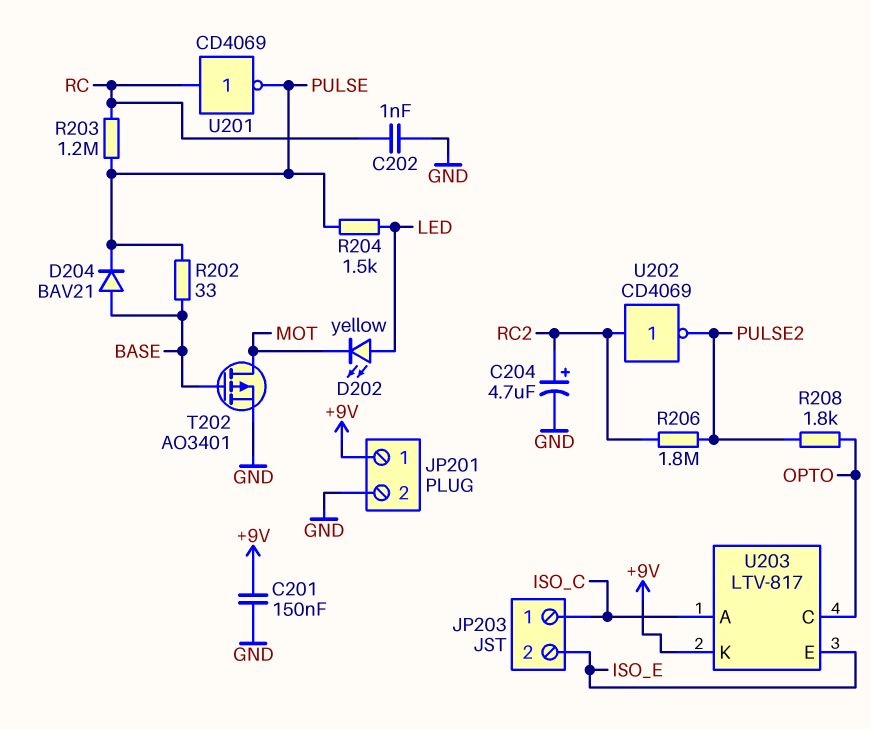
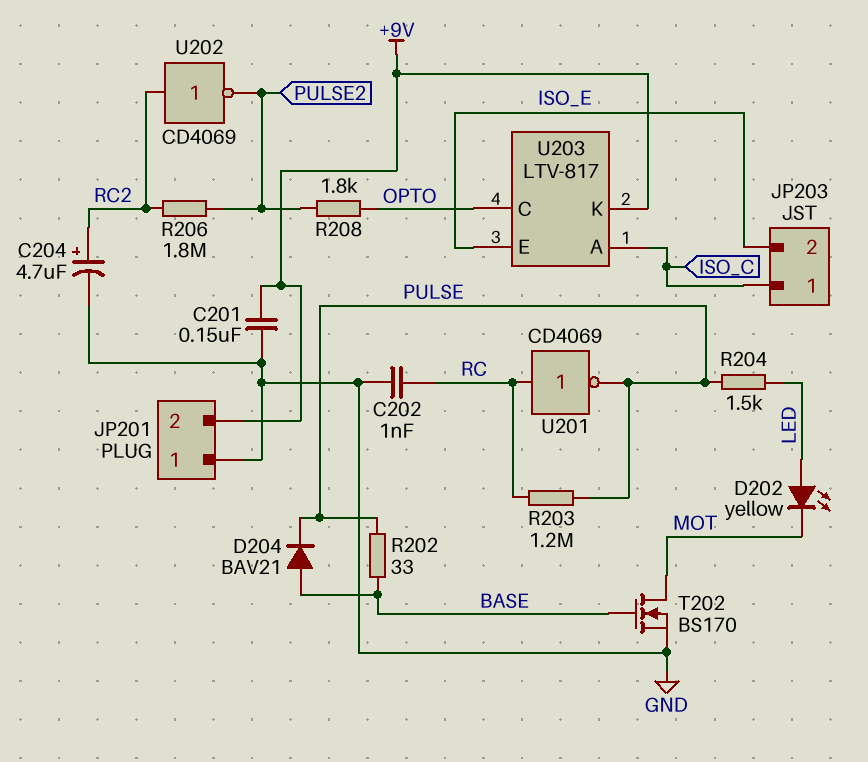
JP201 pin 1: +9V -> GND
JP201 pin 2: GND -> +9V
T202: PMOS AO3401 (G BASE, D MOT, S GND) -> NMOS BS170 (G BASE, D MOT, S GND)

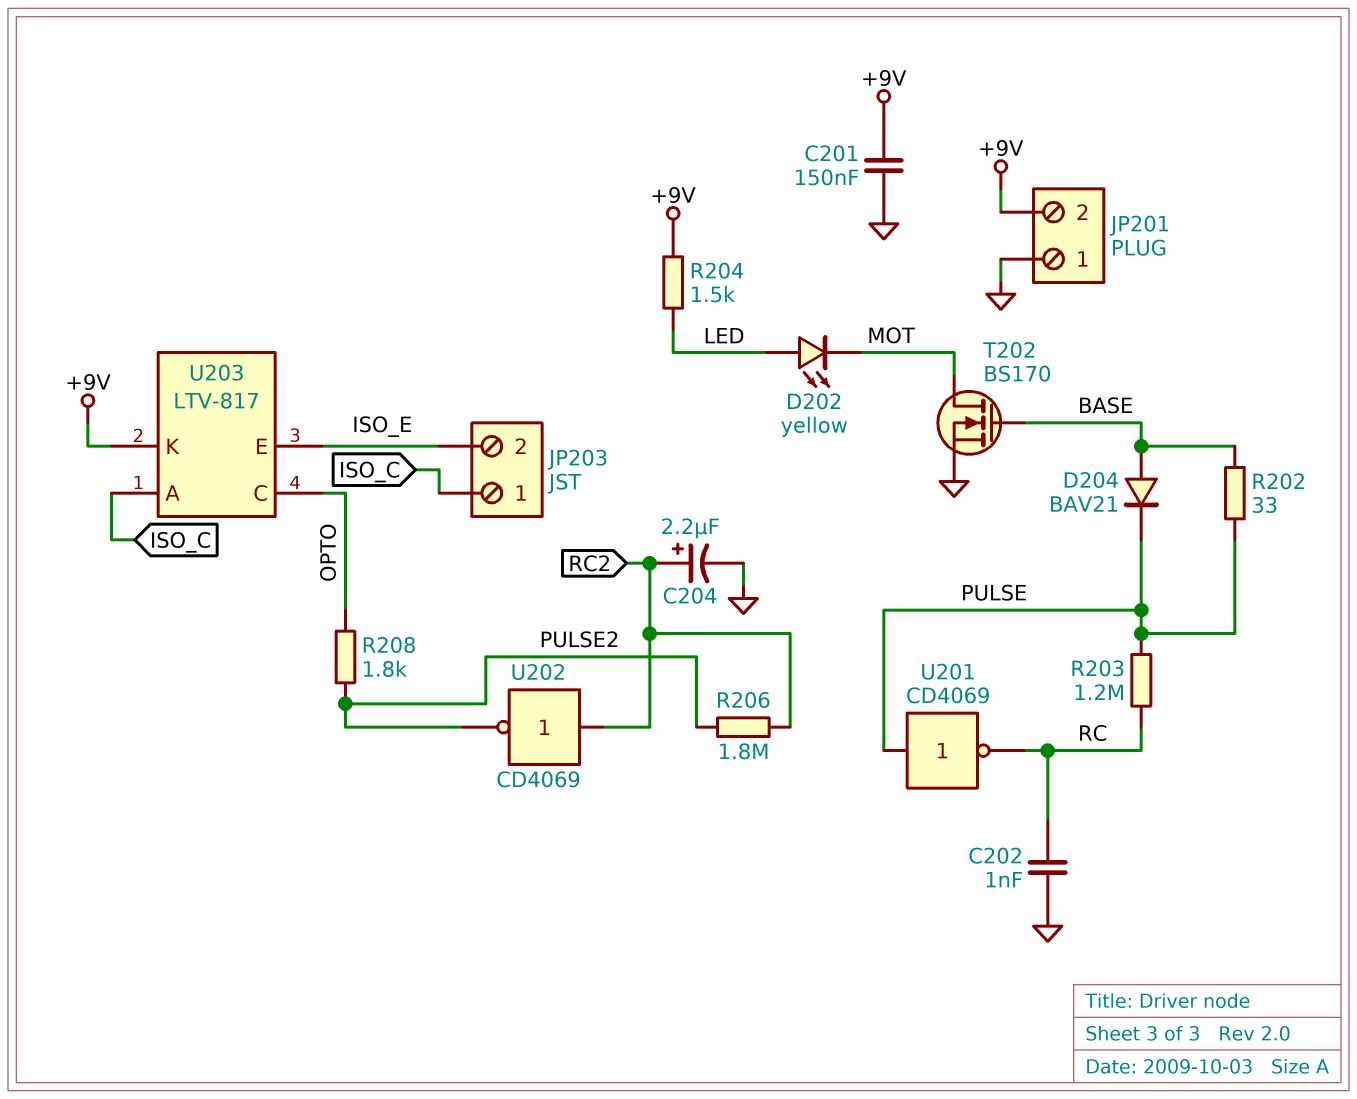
C204: 4.7uF (plus RC2, minus GND) -> 2.2uF (plus RC2, minus GND)
R204: 1.5k (LED, PULSE) -> 1.5k (+9V, LED)
U201: NOT CD4069 (in RC, out PULSE) -> NOT CD4069 (in PULSE, out RC)

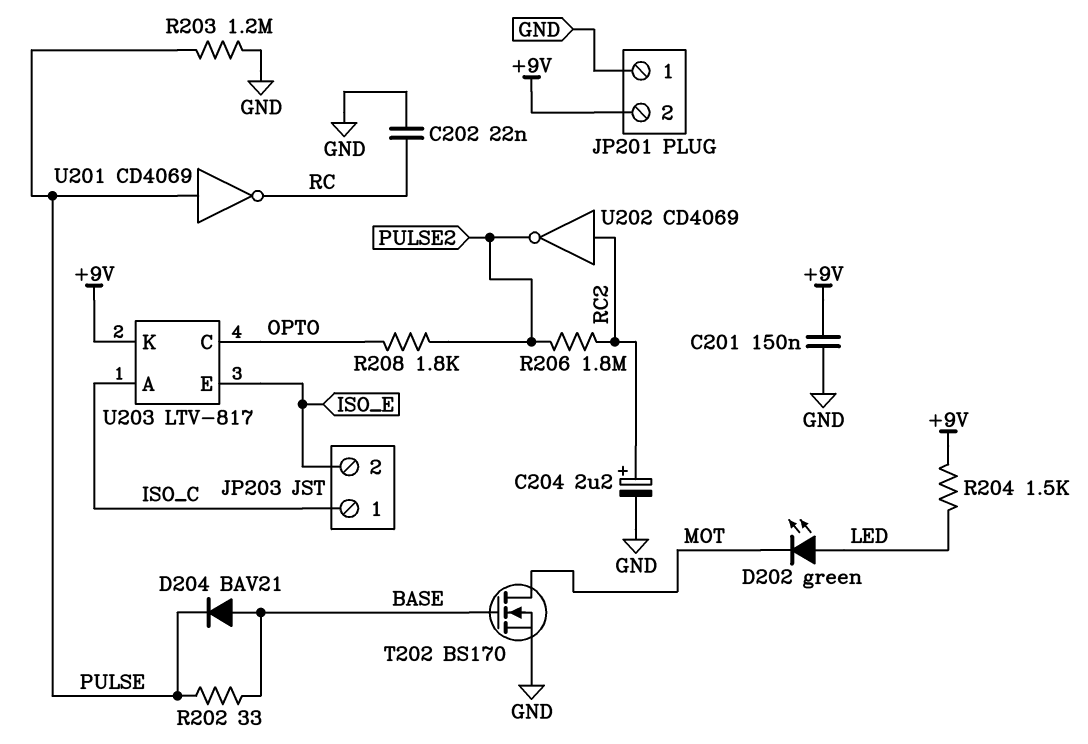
C202: 1nF (GND, RC) -> 22nF (GND, RC)
D202: LED yellow (A LED, K MOT) -> LED green (A LED, K MOT)
R203: 1.2M (PULSE, RC) -> 1.2M (GND, PULSE)

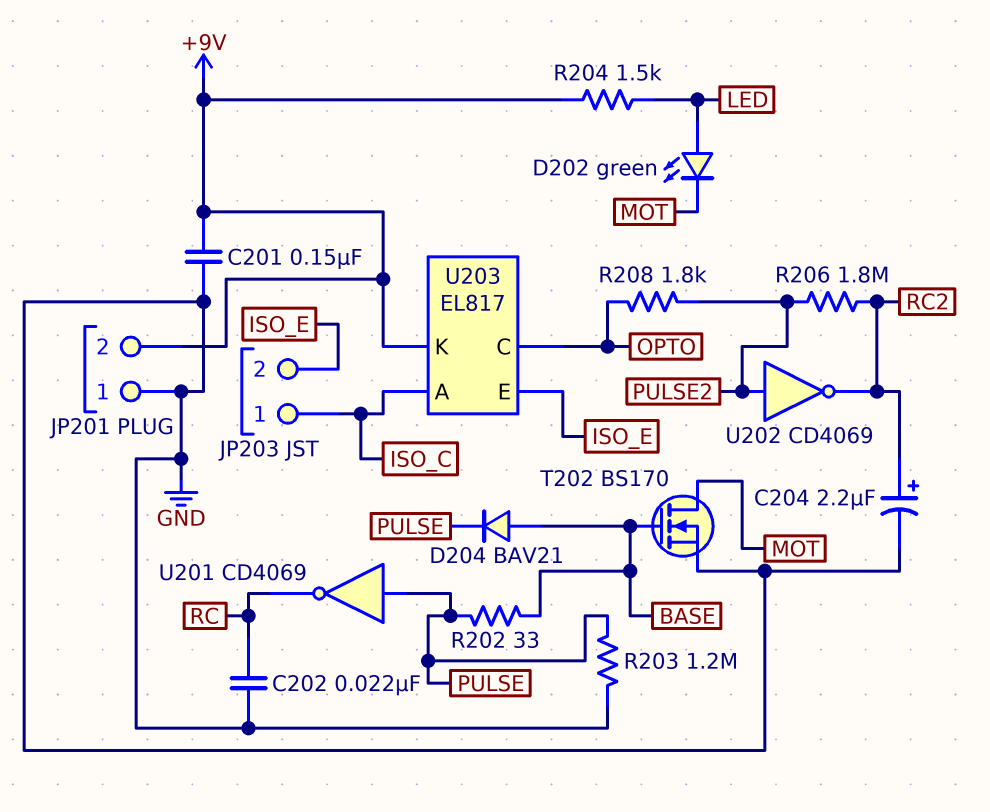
U202: NOT CD4069 (in RC2, out PULSE2) -> NOT CD4069 (in PULSE2, out RC2)
U203: LTV-817 -> EL817

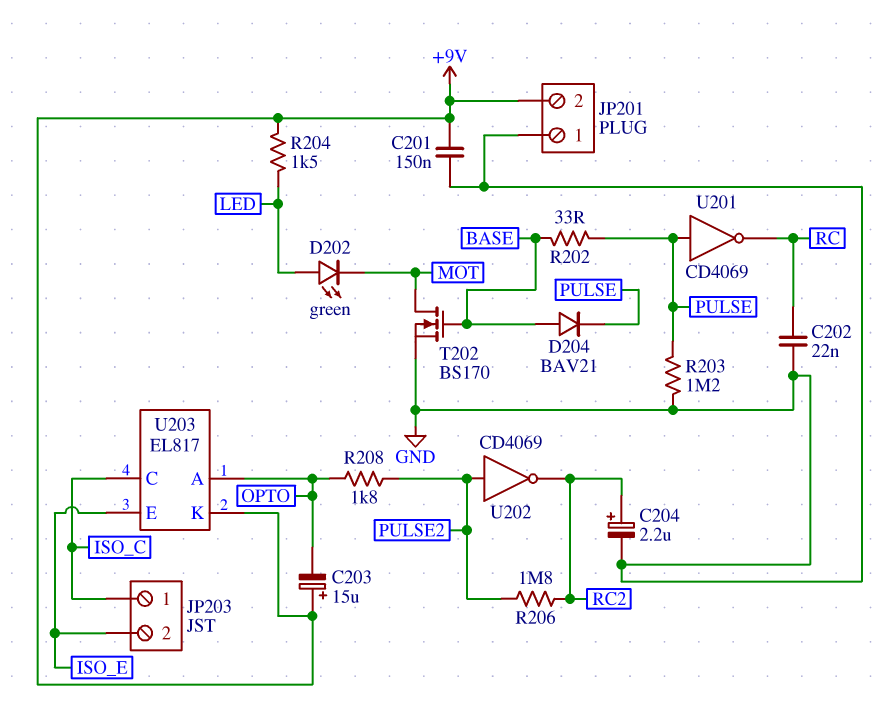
C203: none -> 15uF (plus +9V, minus OPTO)
U203 pin A: ISO_C -> OPTO
U203 pin C: OPTO -> ISO_C

